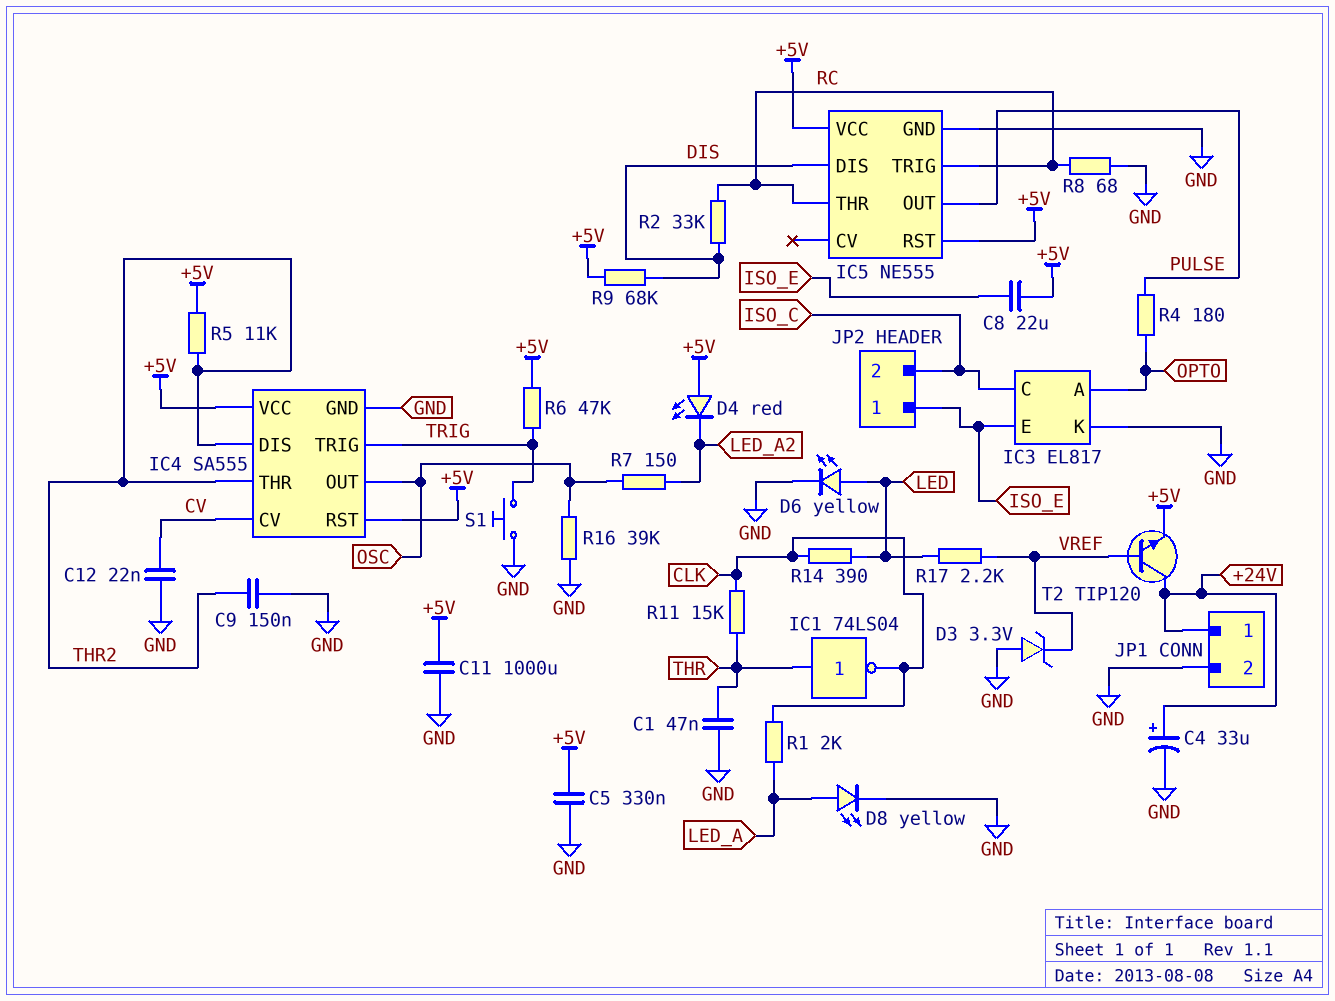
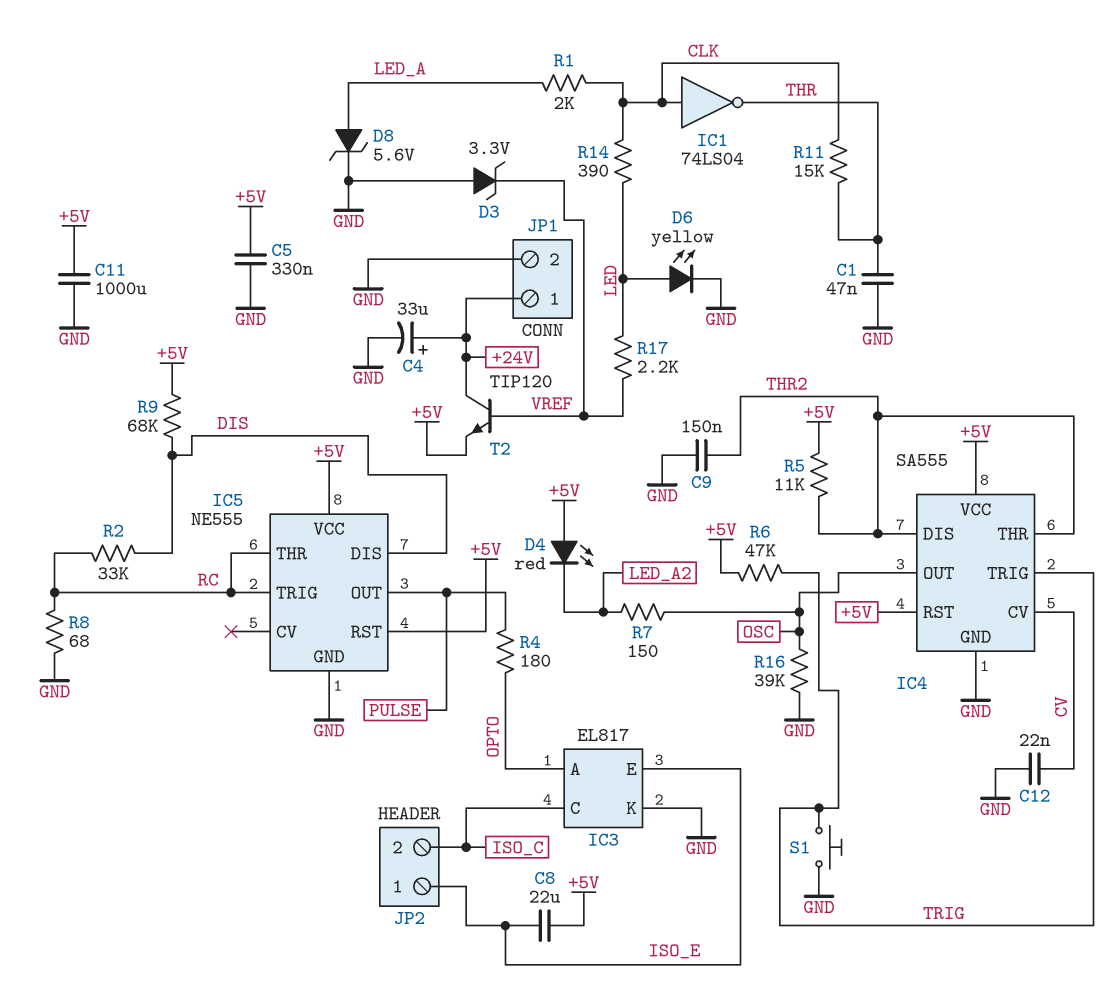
D8: LED yellow (A LED_A, K GND) -> zener 5.6V (A LED_A, K GND)
IC1: NOT 74LS04 (in THR, out CLK) -> NOT 74LS04 (in CLK, out THR)

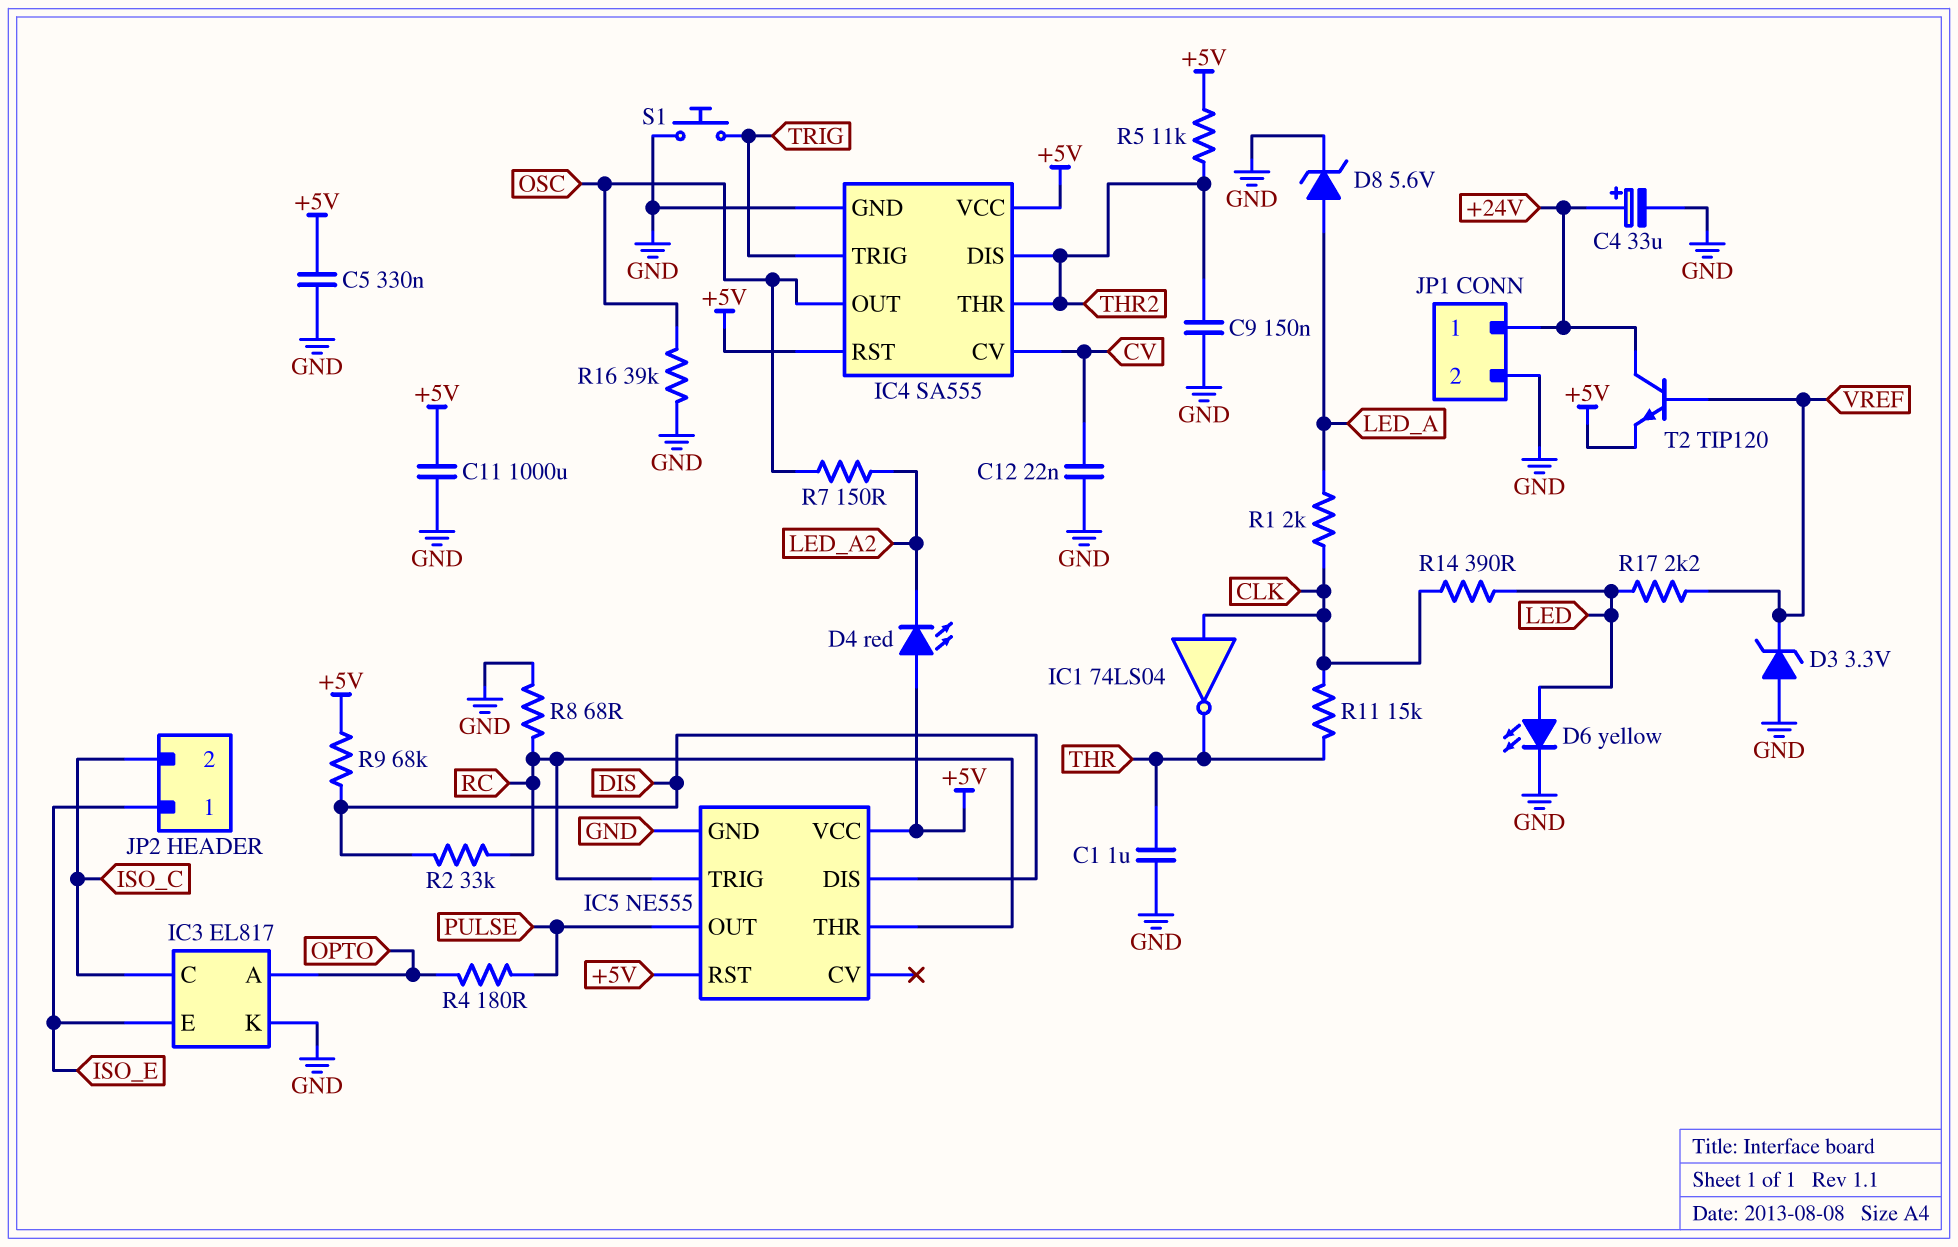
C1: 47nF (GND, THR) -> 1uF (GND, THR)
C8: 22uF (+5V, ISO_E) -> none
R6: 47k (+5V, TRIG) -> none

